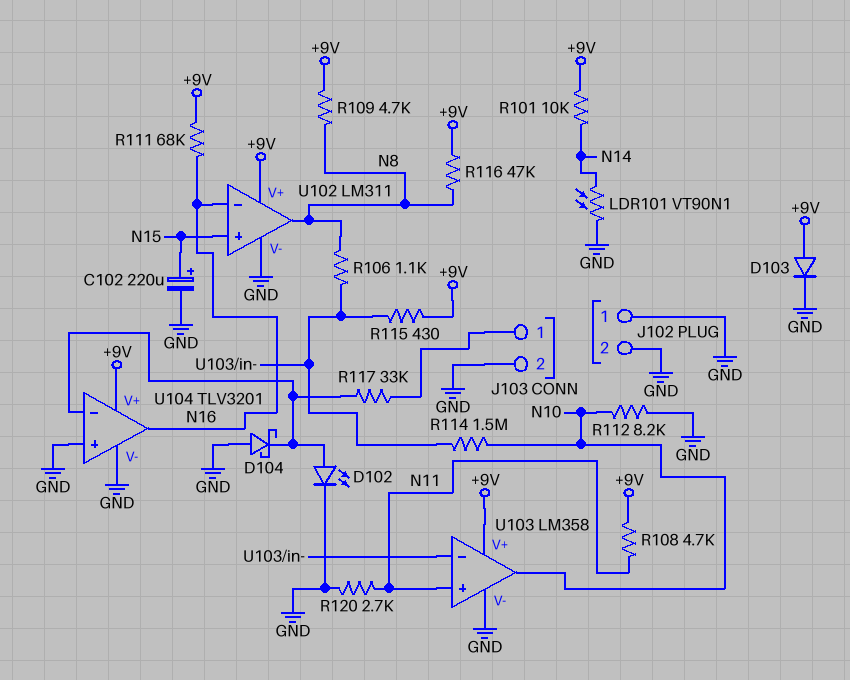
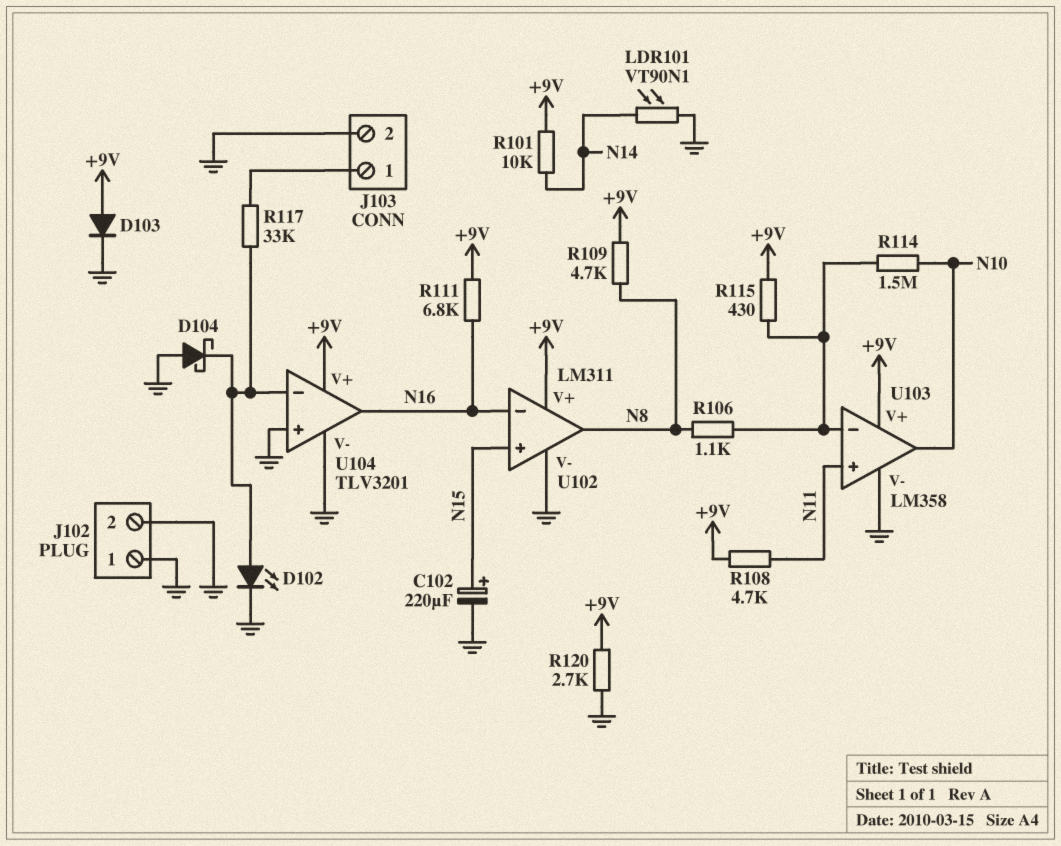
R111: 68k (+9V, N16) -> 6.8k (+9V, N16)
R112: 8.2k (GND, N10) -> none
R116: 47k (+9V, N8) -> none
R120: 2.7k (GND, N11) -> 2.7k (+9V, GND)

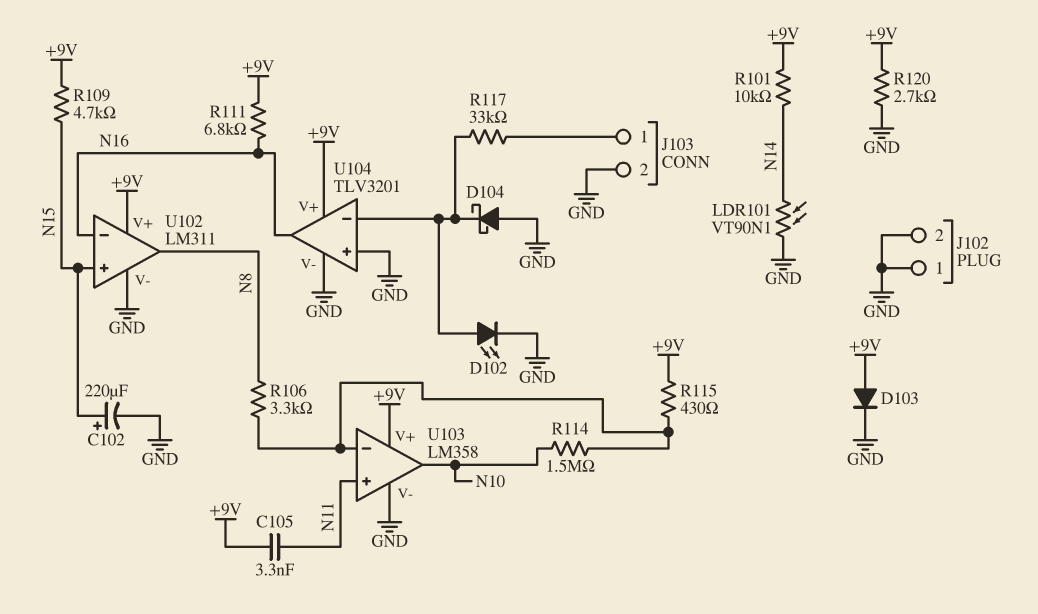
C105: none -> 3.3nF (+9V, N11)
R106: 1.1k (N8, U103/in-) -> 3.3k (N8, U103/in-)
R108: 4.7k (+9V, N11) -> none
R109: 4.7k (+9V, N8) -> 4.7k (+9V, N15)

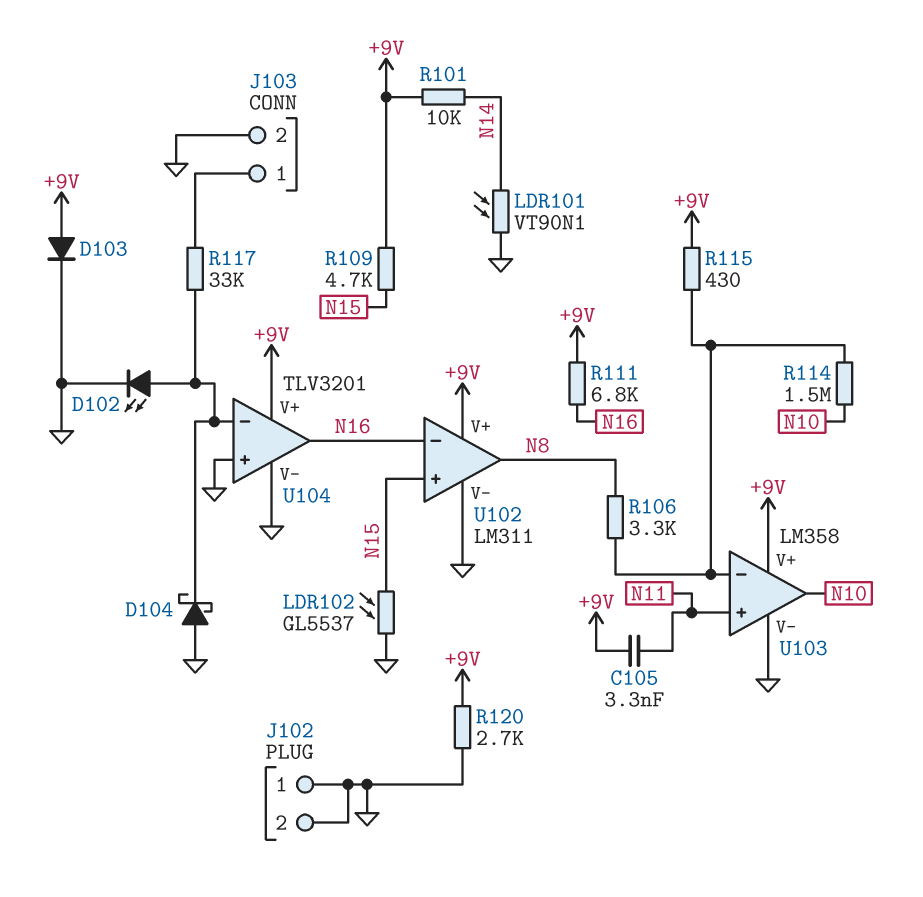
C102: 220uF (plus N15, minus GND) -> none
LDR102: none -> GL5537 (GND, N15)

